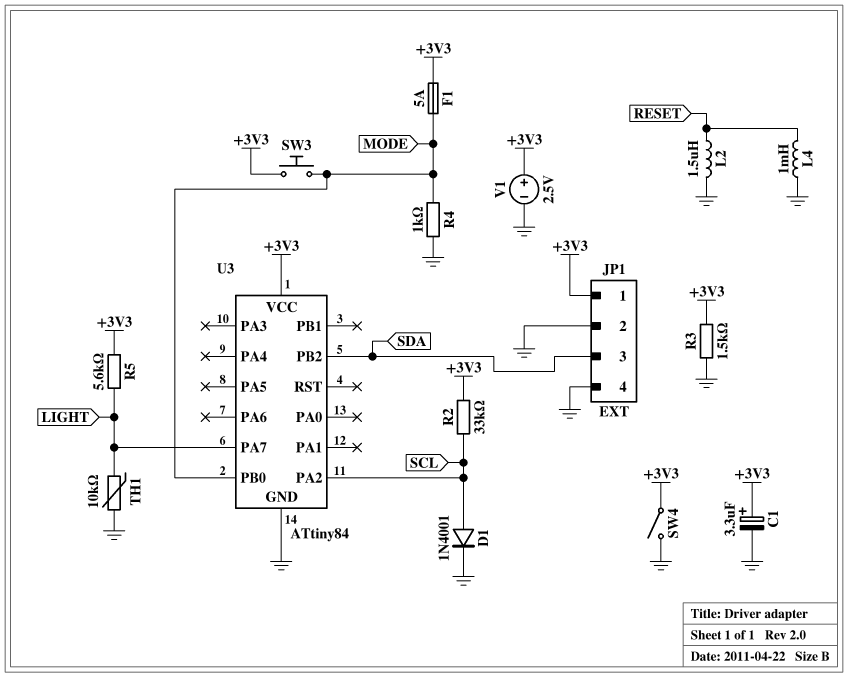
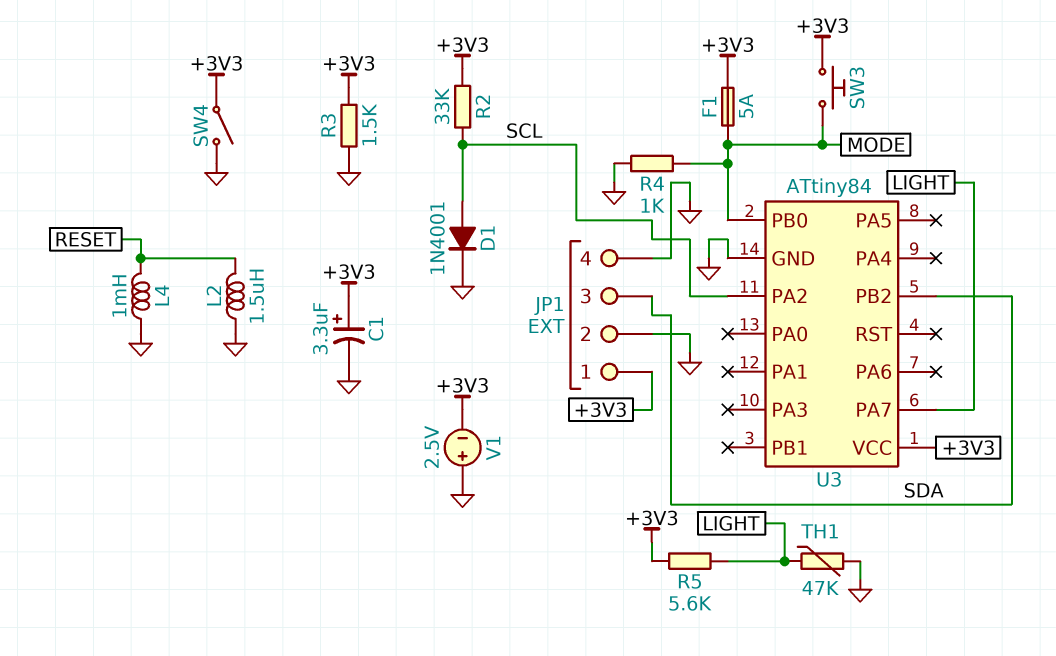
TH1: 10k (GND, LIGHT) -> 47k (GND, LIGHT)
V1: 2.5V (plus +3V3, minus GND) -> 2.5V (plus GND, minus +3V3)

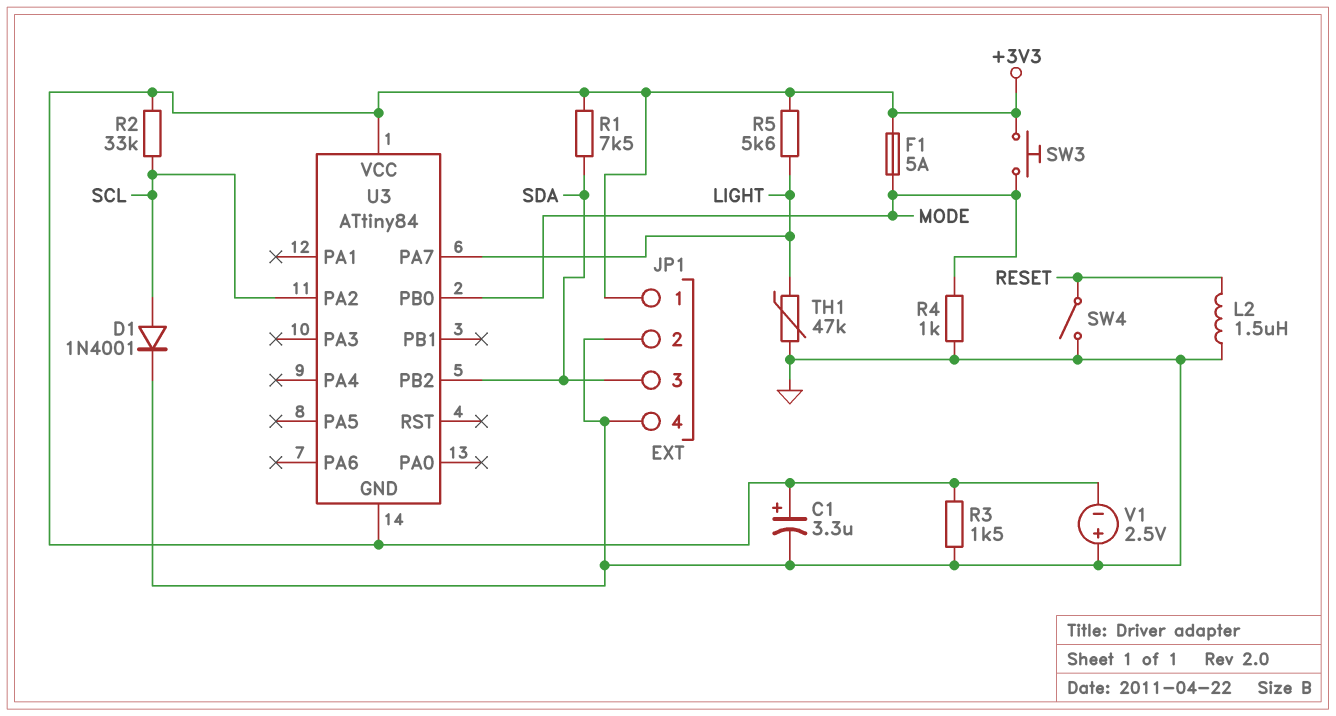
L4: 1mH (GND, RESET) -> none
R1: none -> 7.5k (+3V3, SDA)
SW4: switch (+3V3, GND) -> switch (GND, RESET)
U3 pin GND: GND -> +3V3

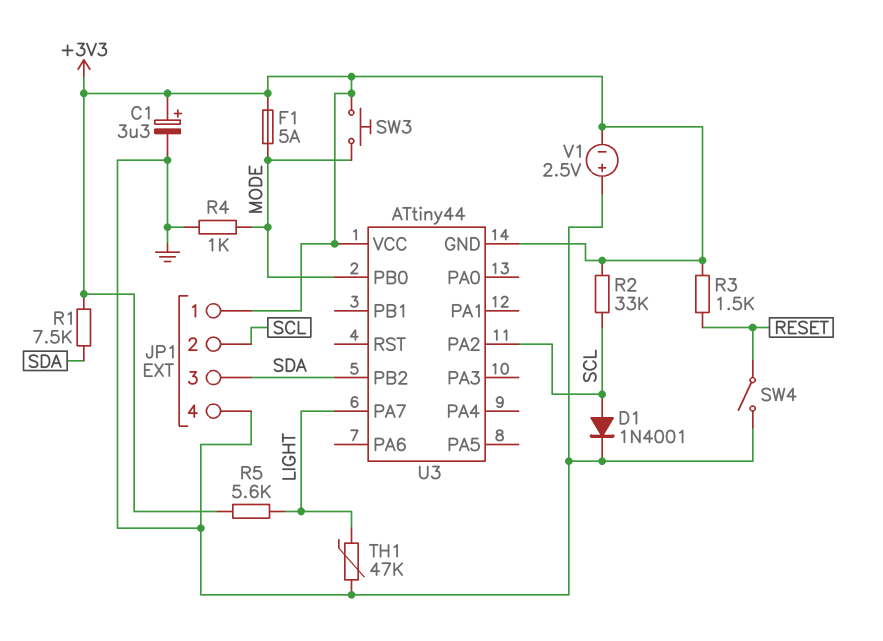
JP1 pin 2: GND -> SCL
L2: 1.5uH (GND, RESET) -> none
R3: 1.5k (+3V3, GND) -> 1.5k (+3V3, RESET)
U3: ATtiny84 -> ATtiny44

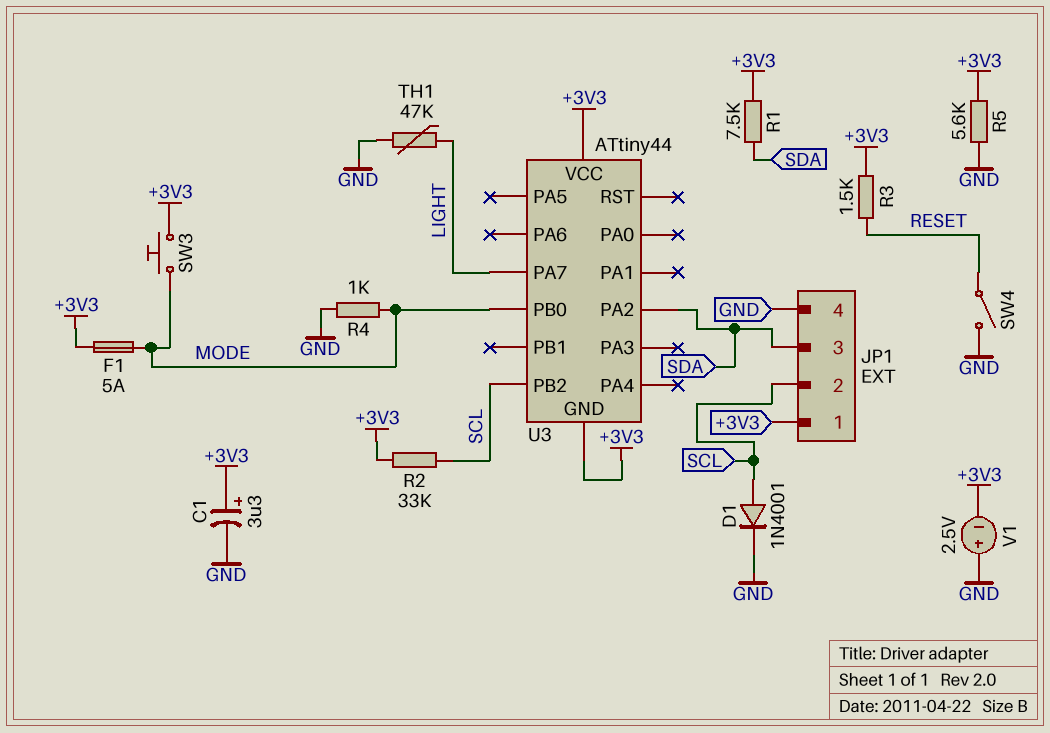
R5: 5.6k (+3V3, LIGHT) -> 5.6k (+3V3, GND)
U3 pin PA2: SCL -> SDA
U3 pin PB2: SDA -> SCL

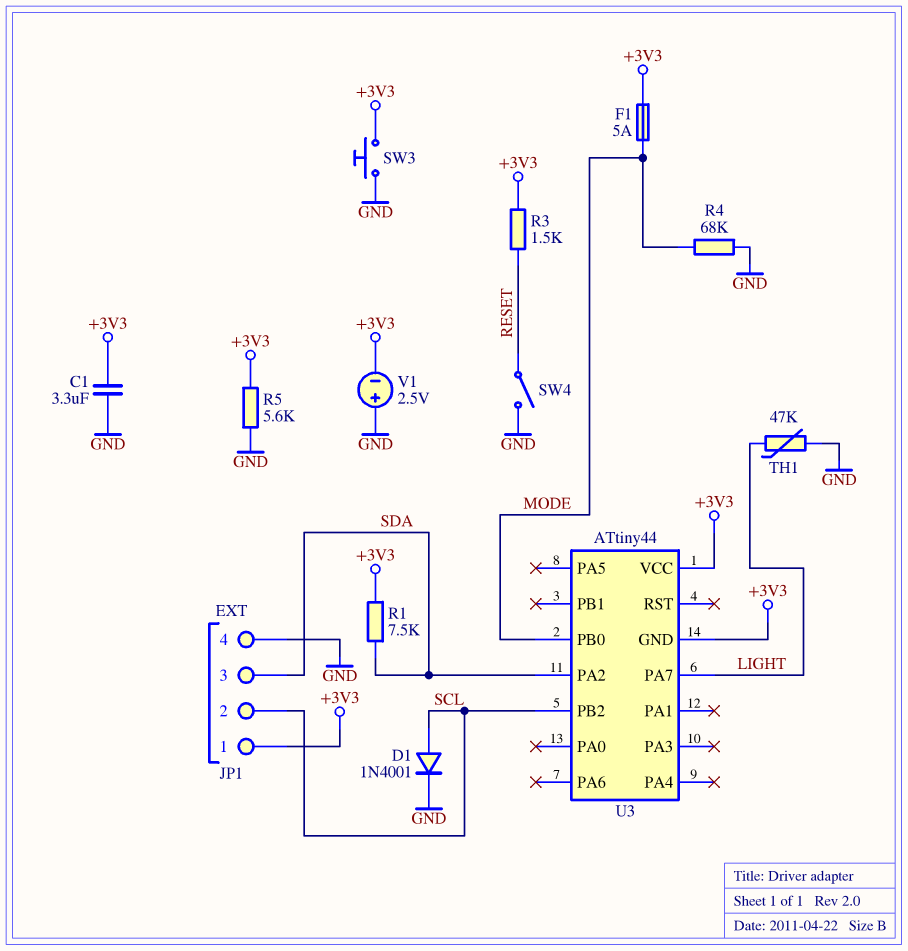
C1: 3.3uF (plus +3V3, minus GND) -> 3.3uF (+3V3, GND)
R2: 33k (+3V3, SCL) -> none
R4: 1k (GND, MODE) -> 68k (GND, MODE)
SW3: button (+3V3, MODE) -> button (+3V3, GND)

